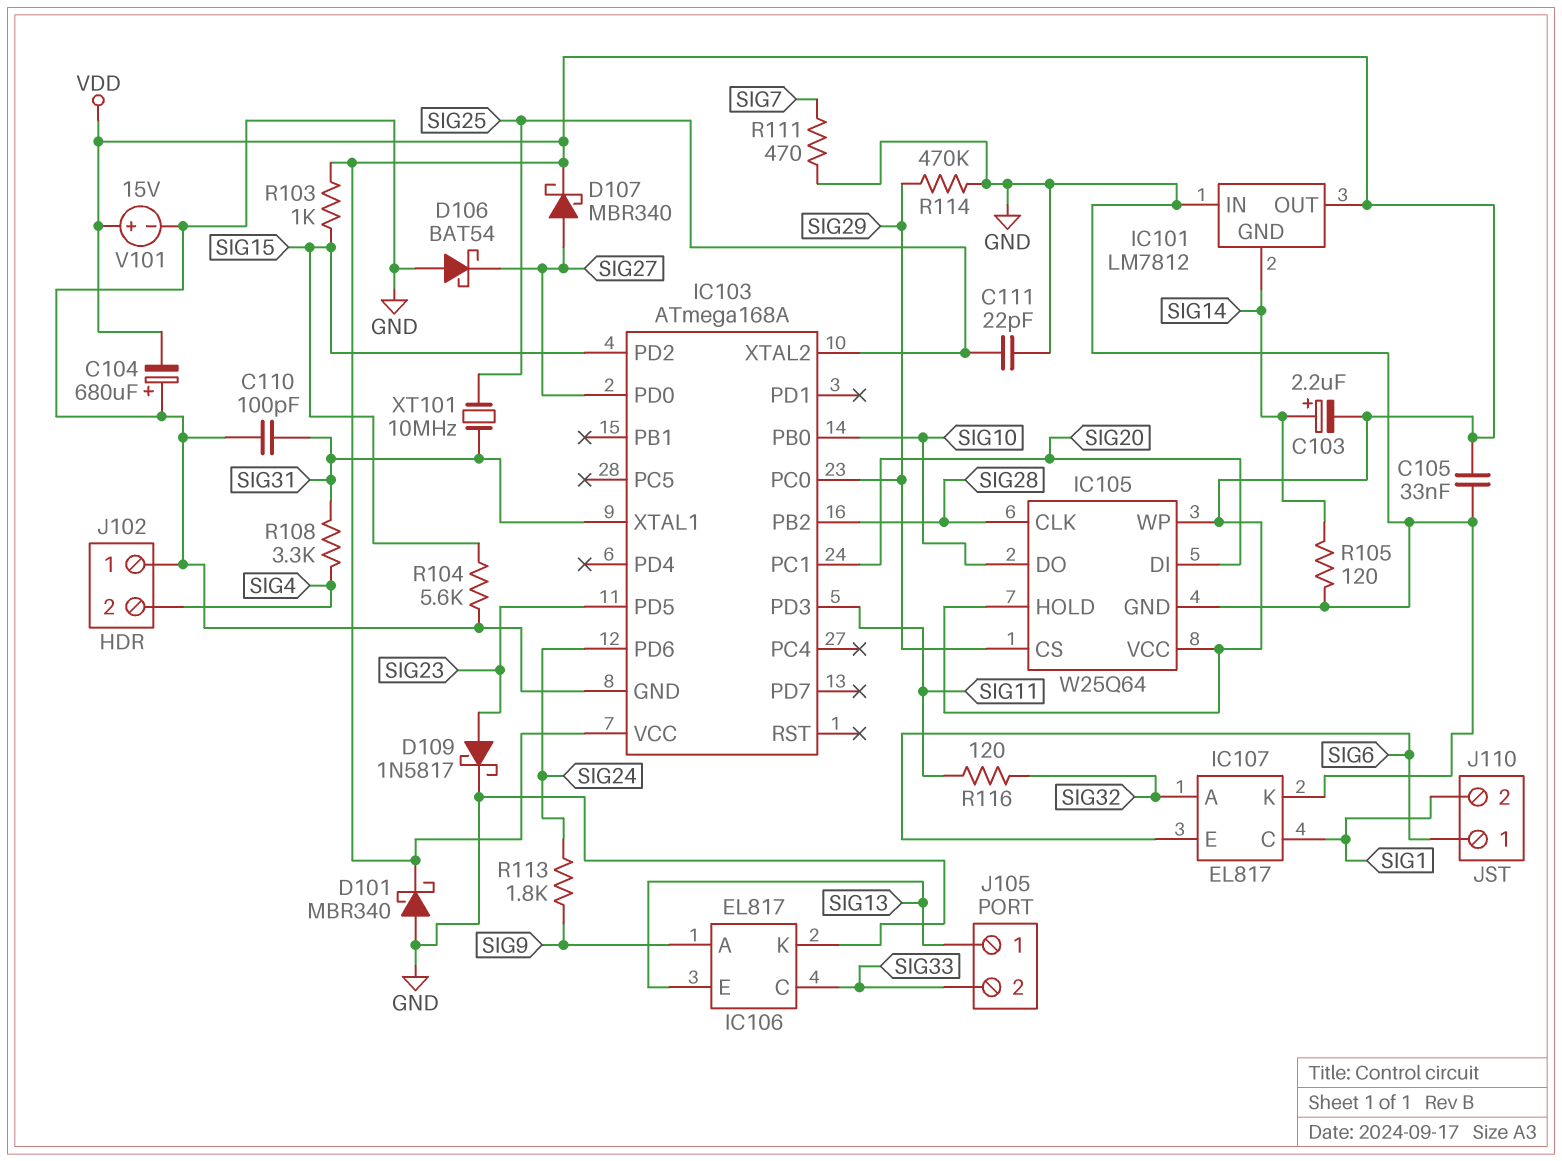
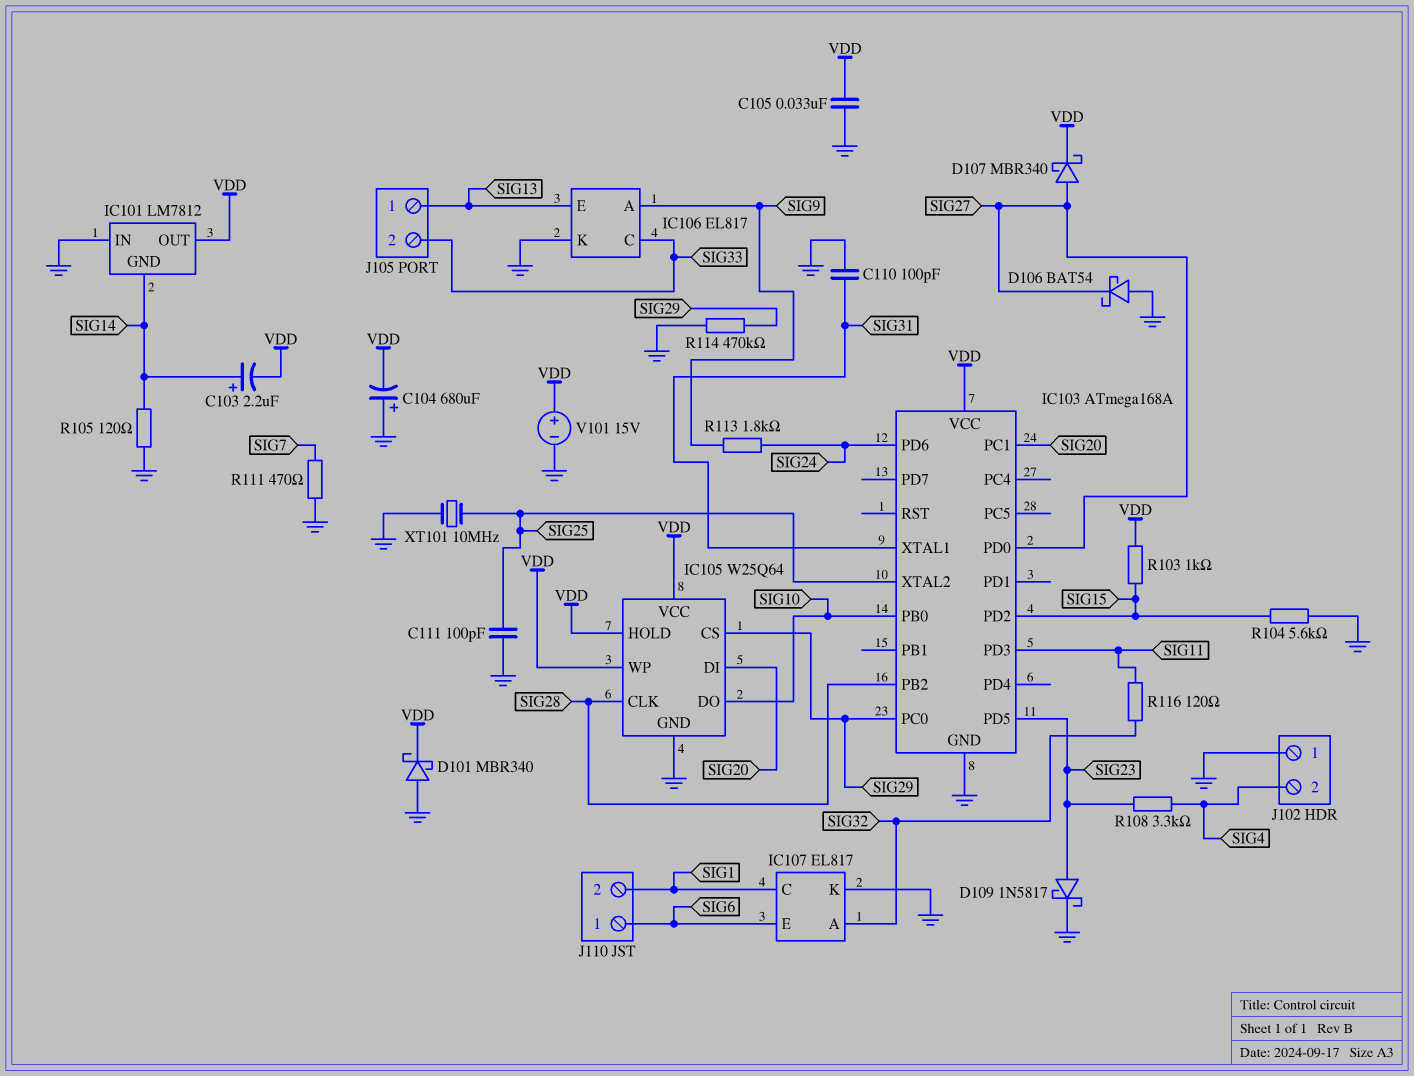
C111: 22pF (GND, SIG25) -> 100pF (GND, SIG25)
R108: 3.3k (SIG4, SIG31) -> 3.3k (SIG4, SIG23)
XT101: 10MHz (SIG25, SIG31) -> 10MHz (GND, SIG25)

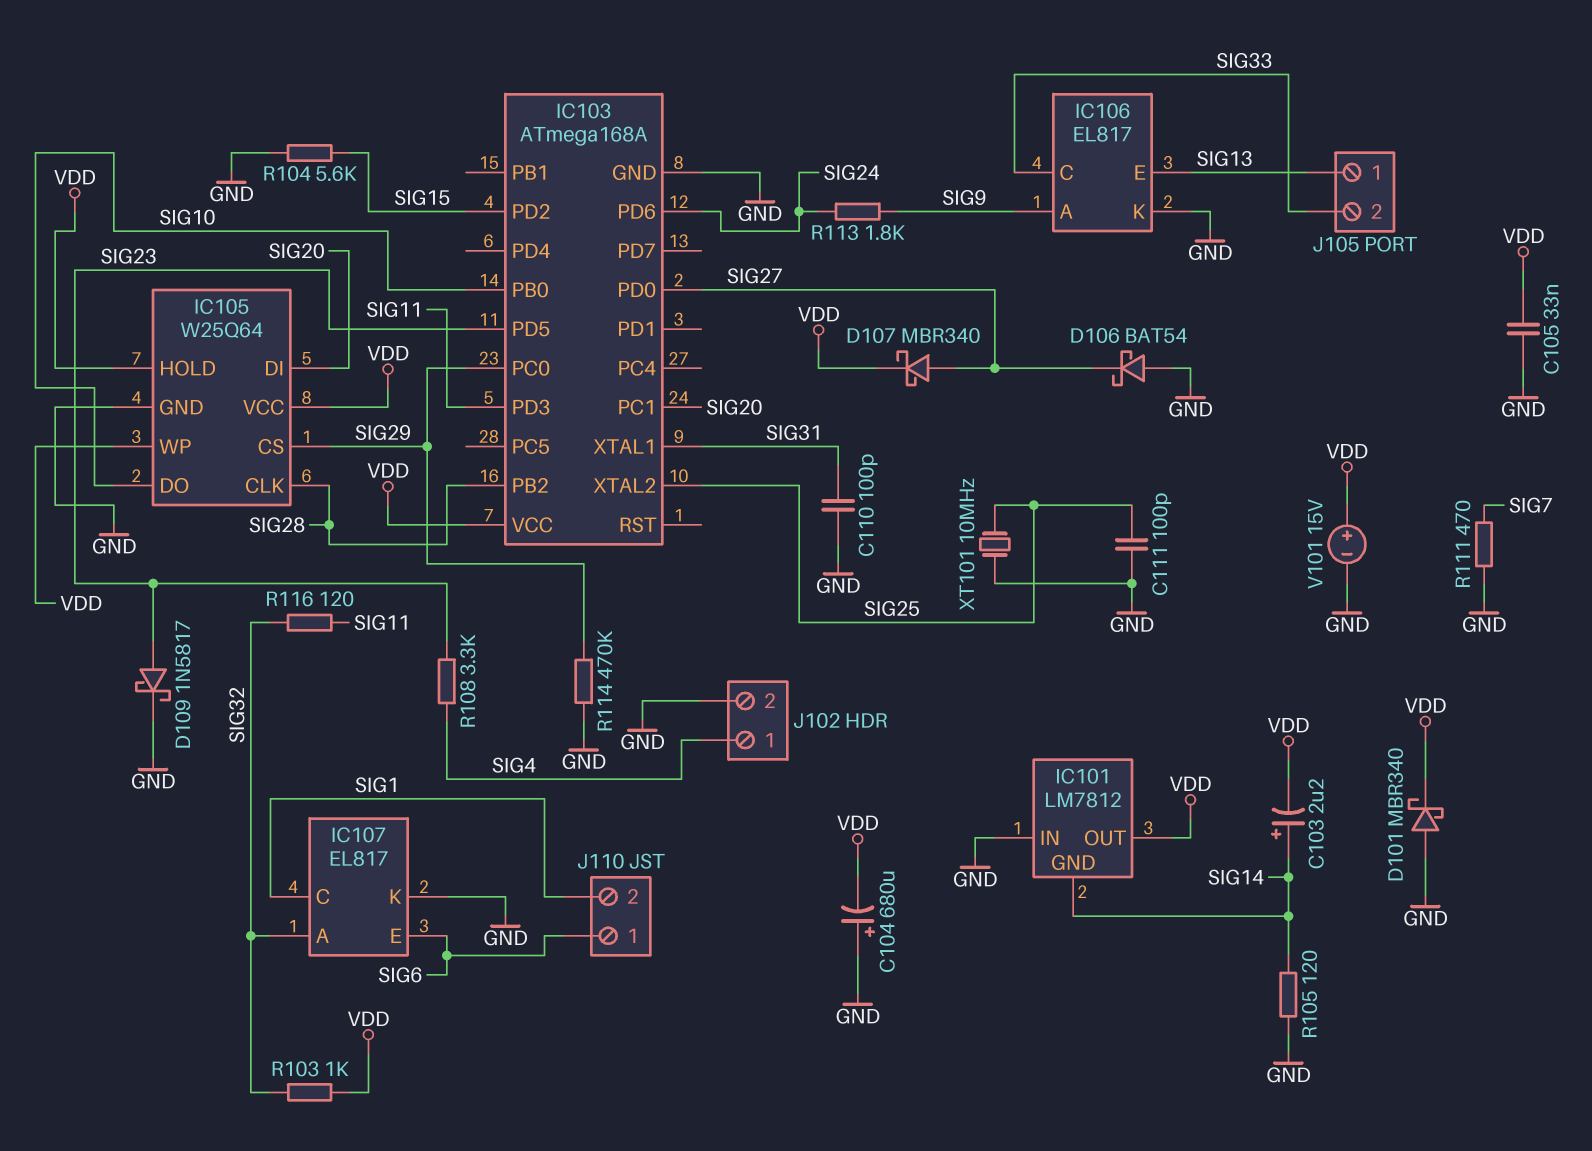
J102 pin 1: GND -> SIG4
J102 pin 2: SIG4 -> GND
R103: 1k (SIG15, VDD) -> 1k (SIG32, VDD)

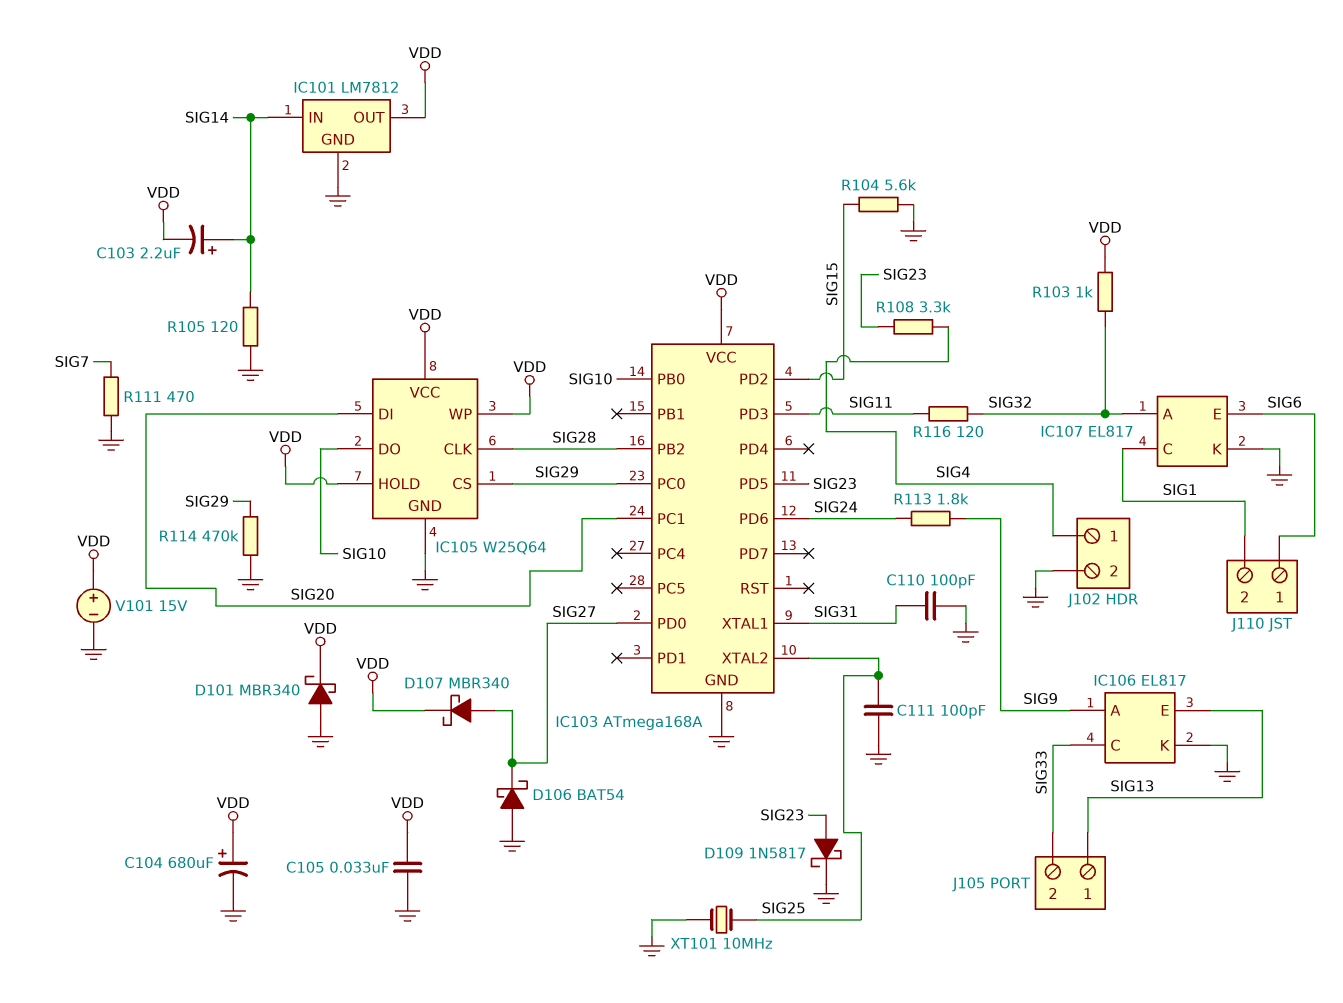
C104: 680uF (plus GND, minus VDD) -> 680uF (plus VDD, minus GND)
IC101 pin GND: SIG14 -> GND
IC101 pin IN: GND -> SIG14

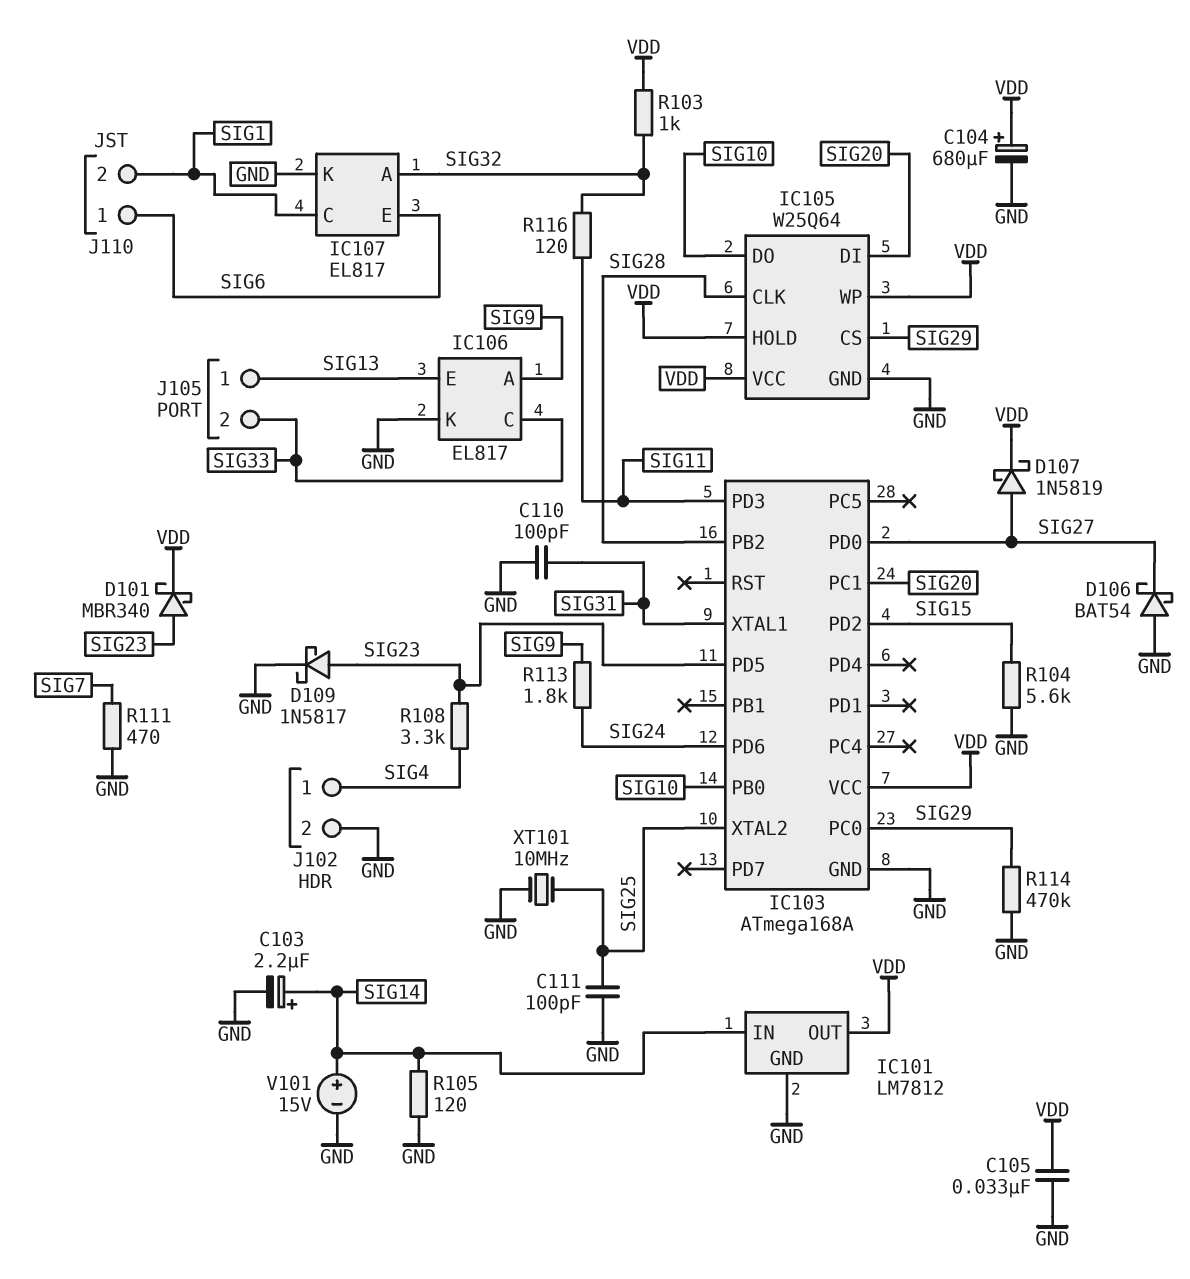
C103: 2.2uF (plus SIG14, minus VDD) -> 2.2uF (plus SIG14, minus GND)
D101: schottky MBR340 (A GND, K VDD) -> schottky MBR340 (A SIG23, K VDD)
D107: schottky MBR340 (A SIG27, K VDD) -> schottky 1N5819 (A SIG27, K VDD)
V101: 15V (plus VDD, minus GND) -> 15V (plus SIG14, minus GND)

